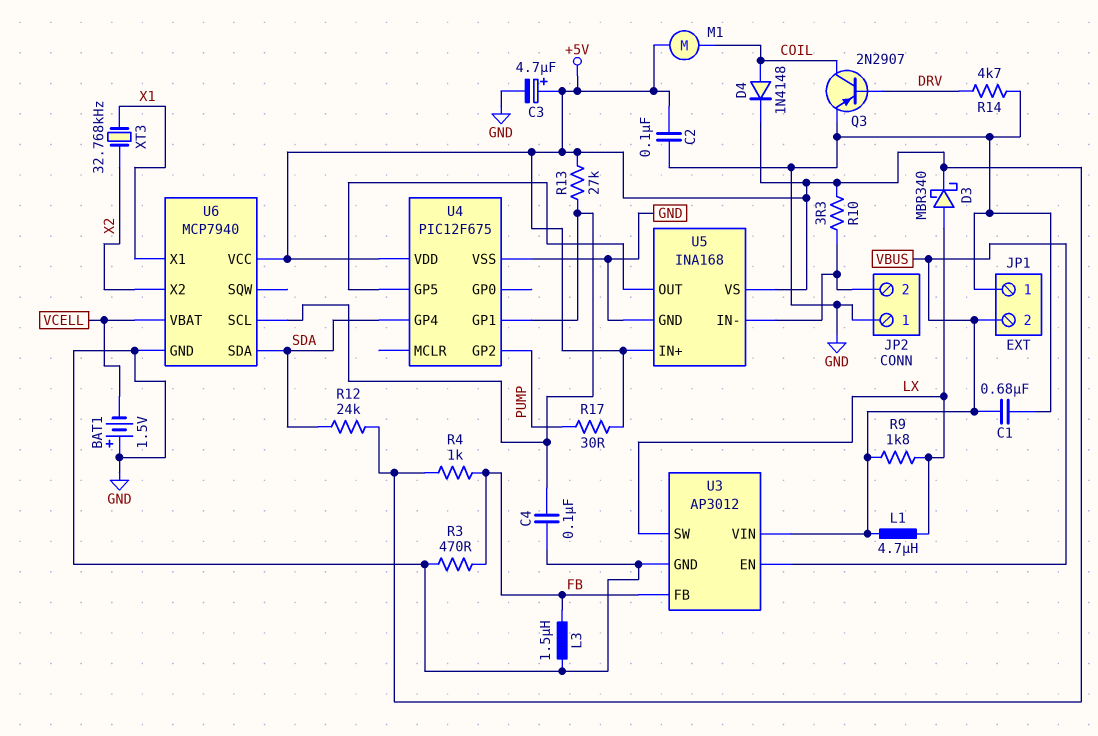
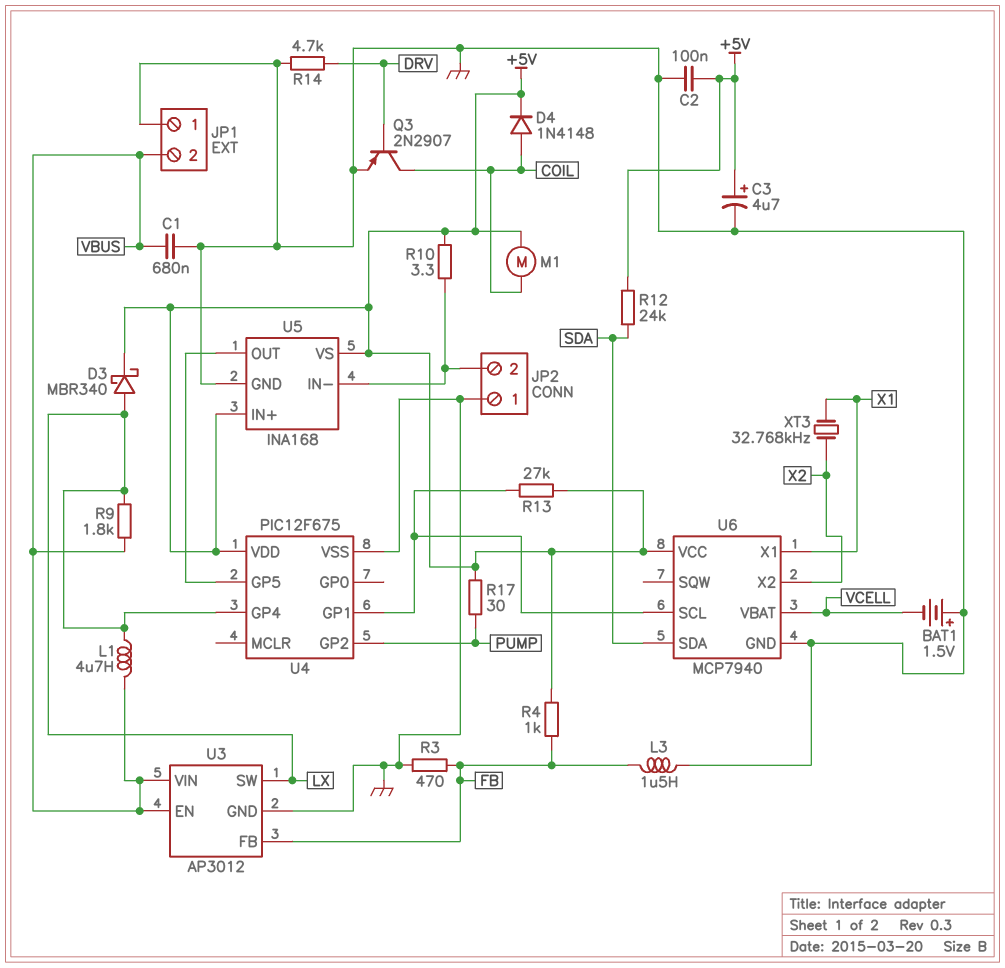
C4: 100nF (GND, U4/GP1) -> none
U4 pin GP4: SDA -> LX

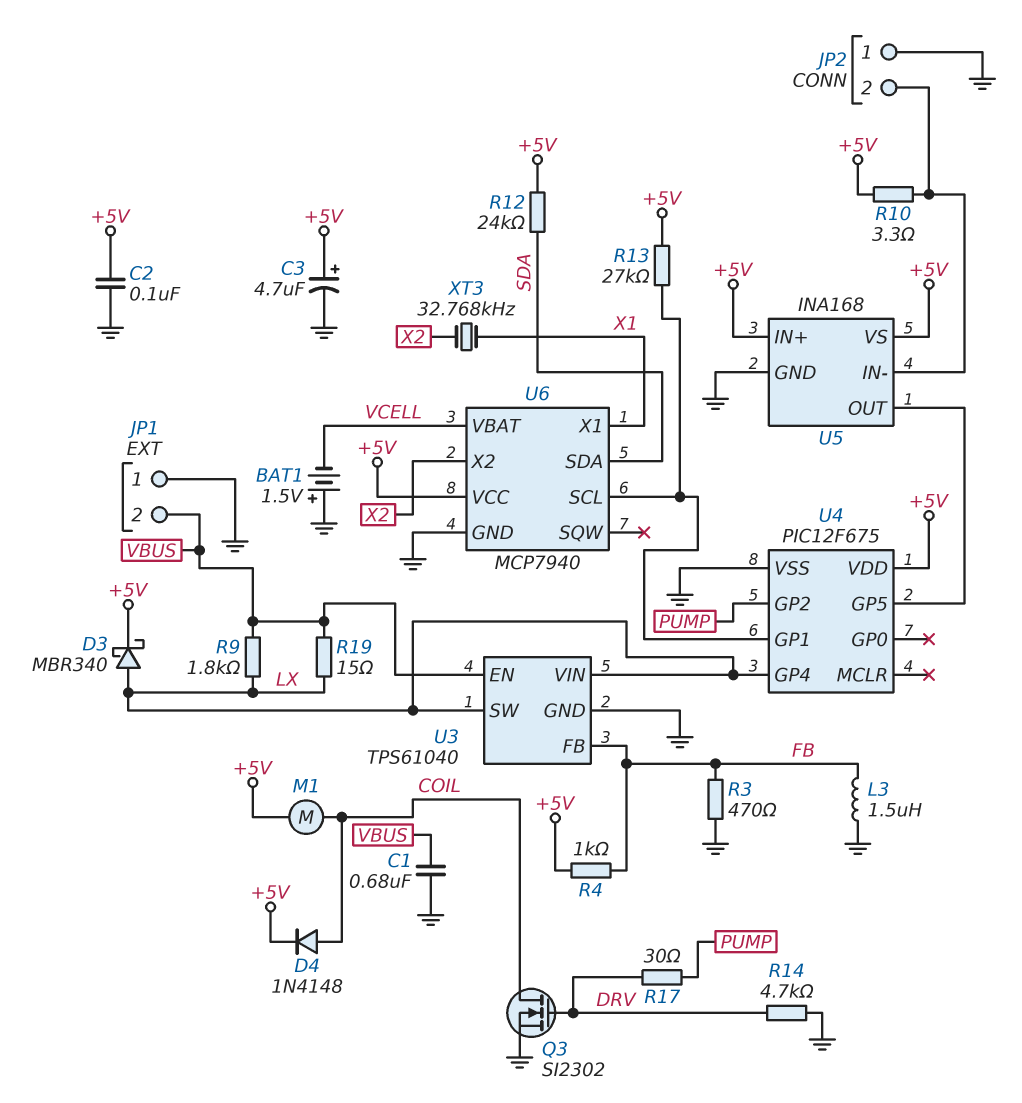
L1: 4.7uH (LX, VBUS) -> none
Q3: PNP 2N2907 (B DRV, C COIL, E GND) -> NMOS SI2302 (G DRV, D COIL, S GND)
R17: 30 (+5V, PUMP) -> 30 (DRV, PUMP)
R19: none -> 15 (LX, VBUS)
U3: AP3012 -> TPS61040
U3 pin VIN: VBUS -> LX

